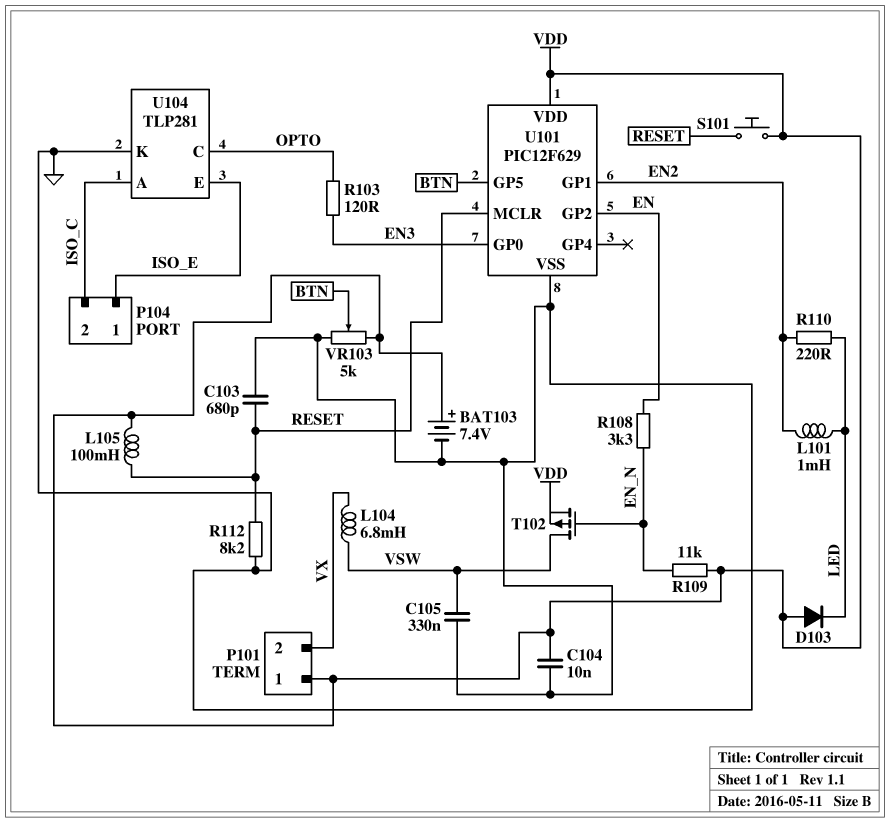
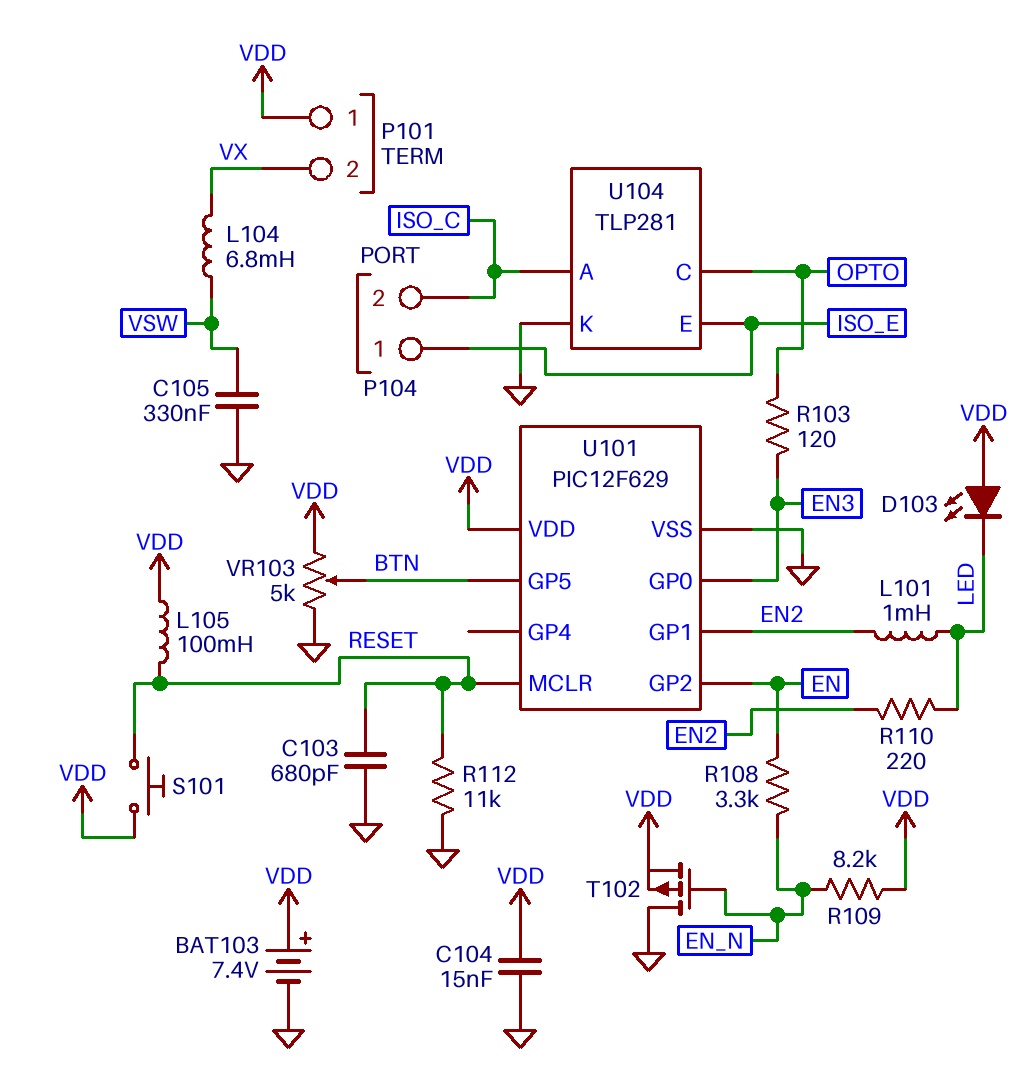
C104: 10nF (GND, VDD) -> 15nF (GND, VDD)
D103: diode (A VDD, K LED) -> LED (A VDD, K LED)
R109: 11k (EN_N, VDD) -> 8.2k (EN_N, VDD)
R112: 8.2k (GND, RESET) -> 11k (GND, RESET)
T102: PMOS (G EN_N, D VSW, S VDD) -> PMOS (G EN_N, D GND, S VDD)

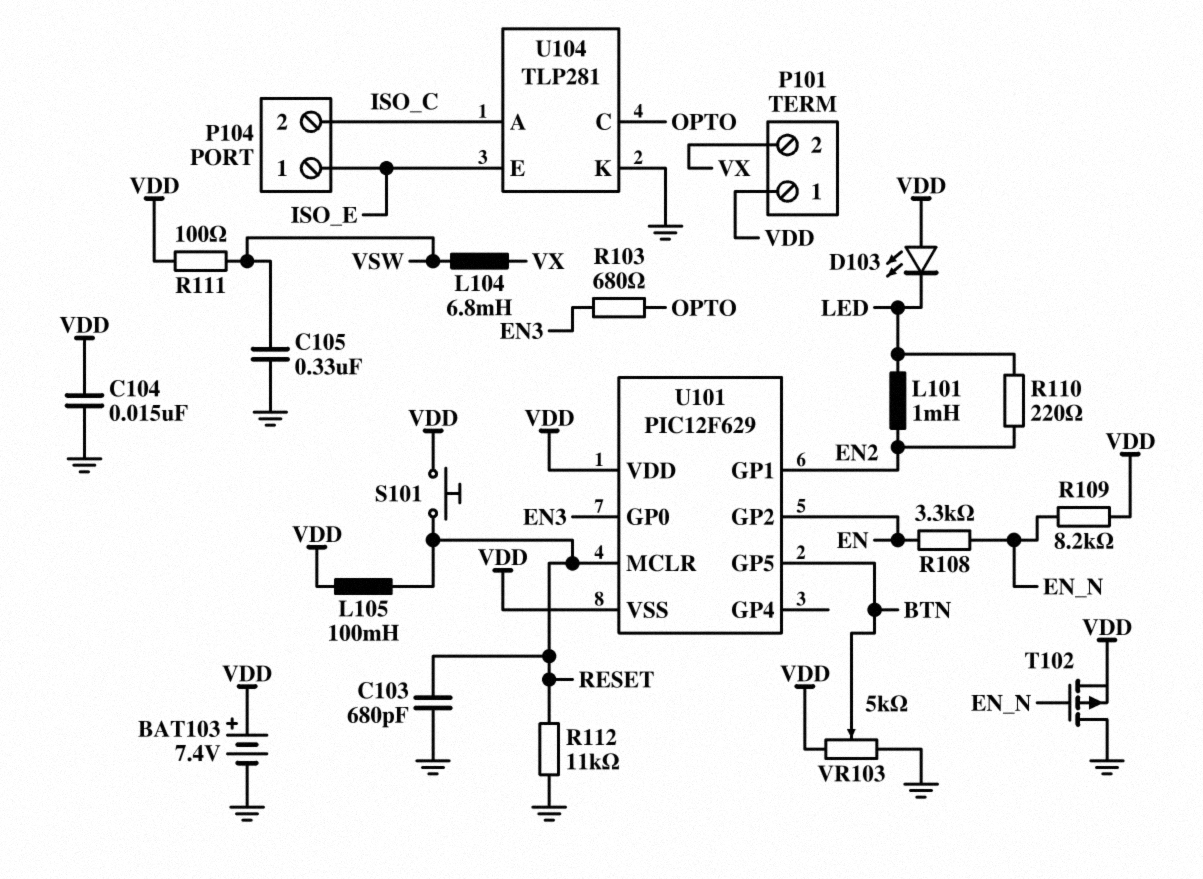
R103: 120 (EN3, OPTO) -> 680 (EN3, OPTO)
R111: none -> 100 (VDD, VSW)
U101 pin VSS: GND -> VDD

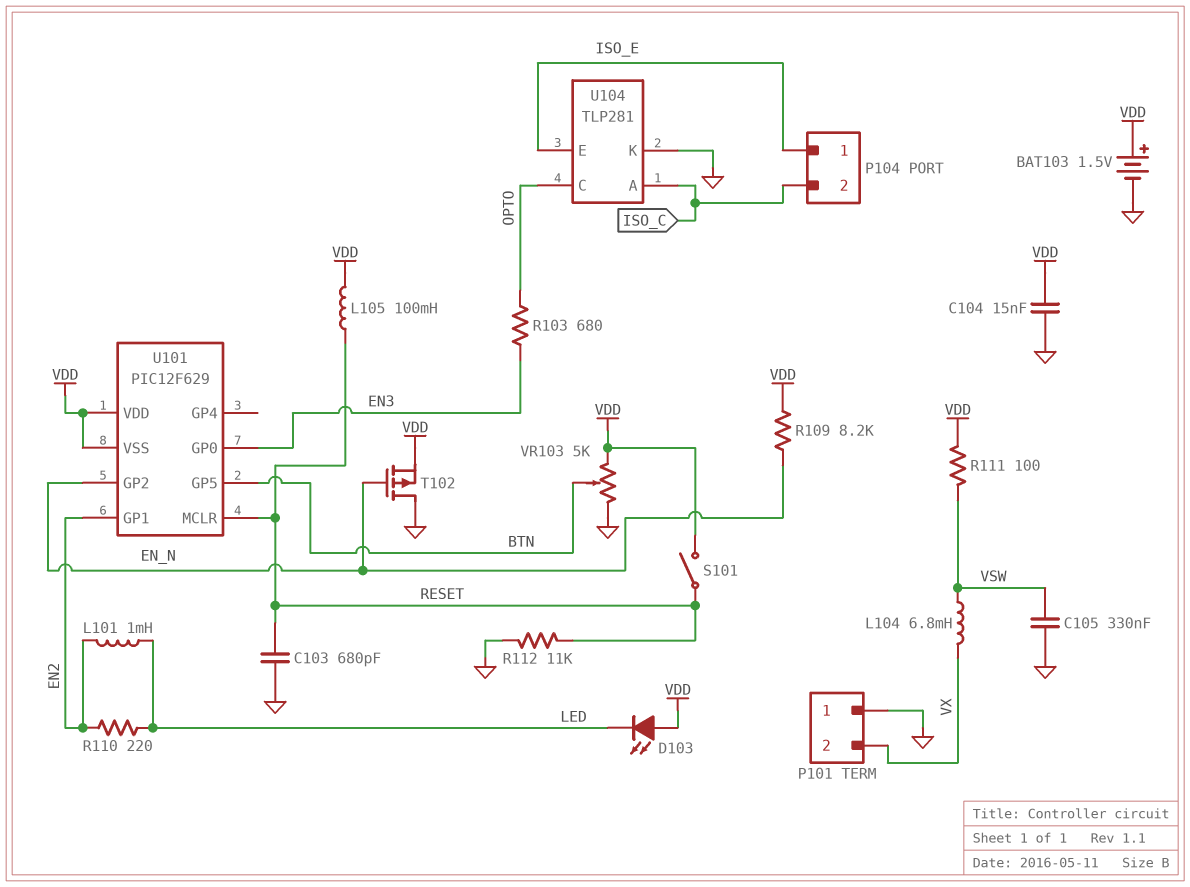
BAT103: 7.4V (plus VDD, minus GND) -> 1.5V (plus VDD, minus GND)
P101 pin 1: VDD -> GND
R108: 3.3k (EN, EN_N) -> none
S101: button (RESET, VDD) -> switch (RESET, VDD)
U101 pin GP2: EN -> EN_N

